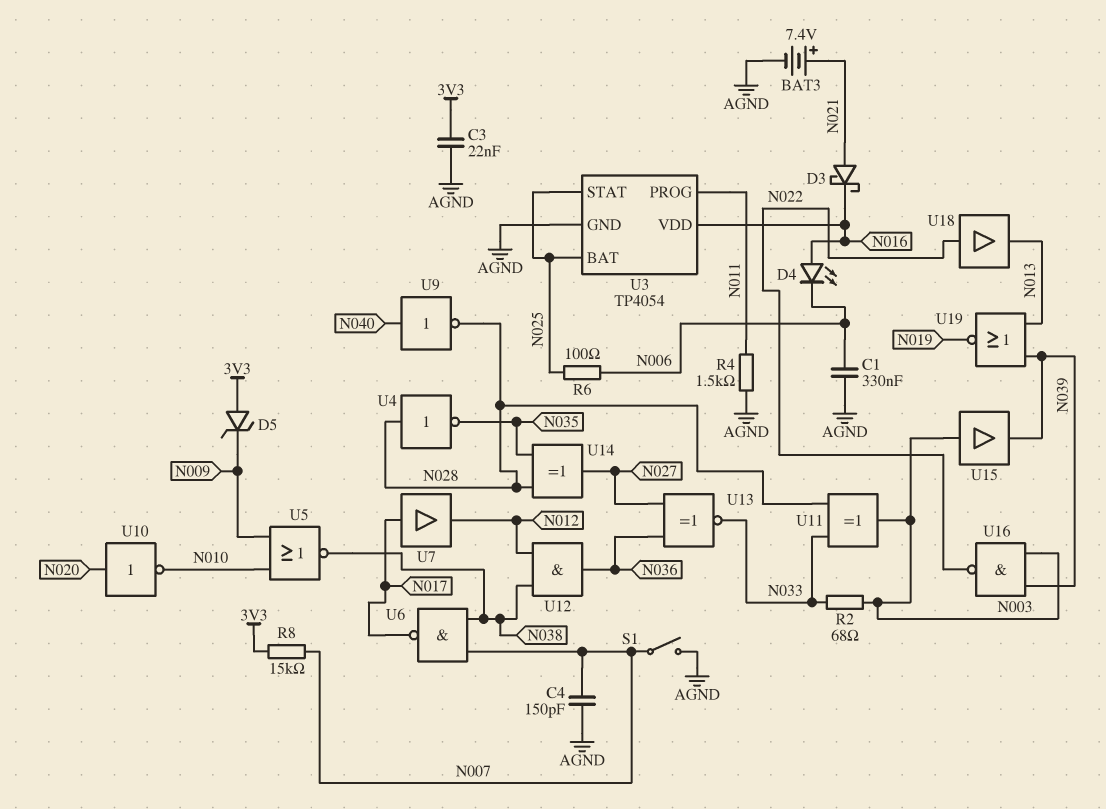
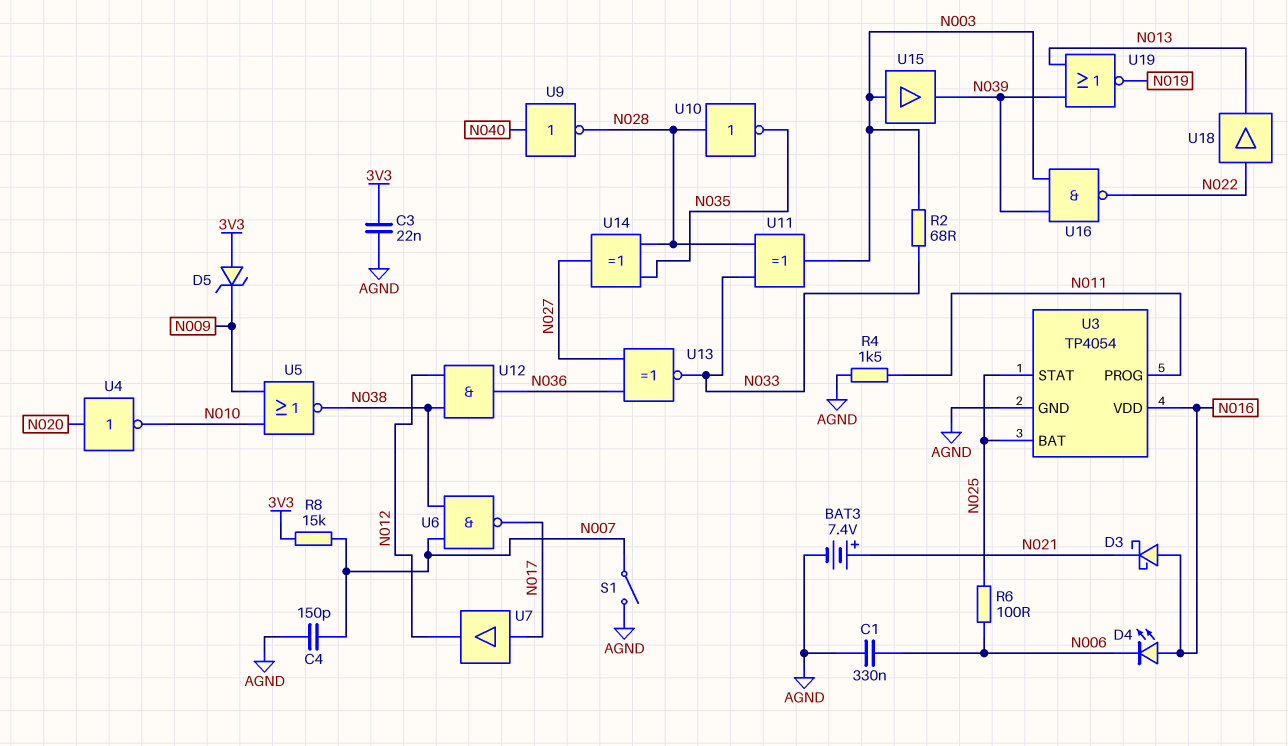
D3: schottky (A N021, K N016) -> schottky (A N016, K N021)
U4: NOT (in N028, out N035) -> NOT (in N020, out N010)
U10: NOT (in N020, out N010) -> NOT (in N028, out N035)

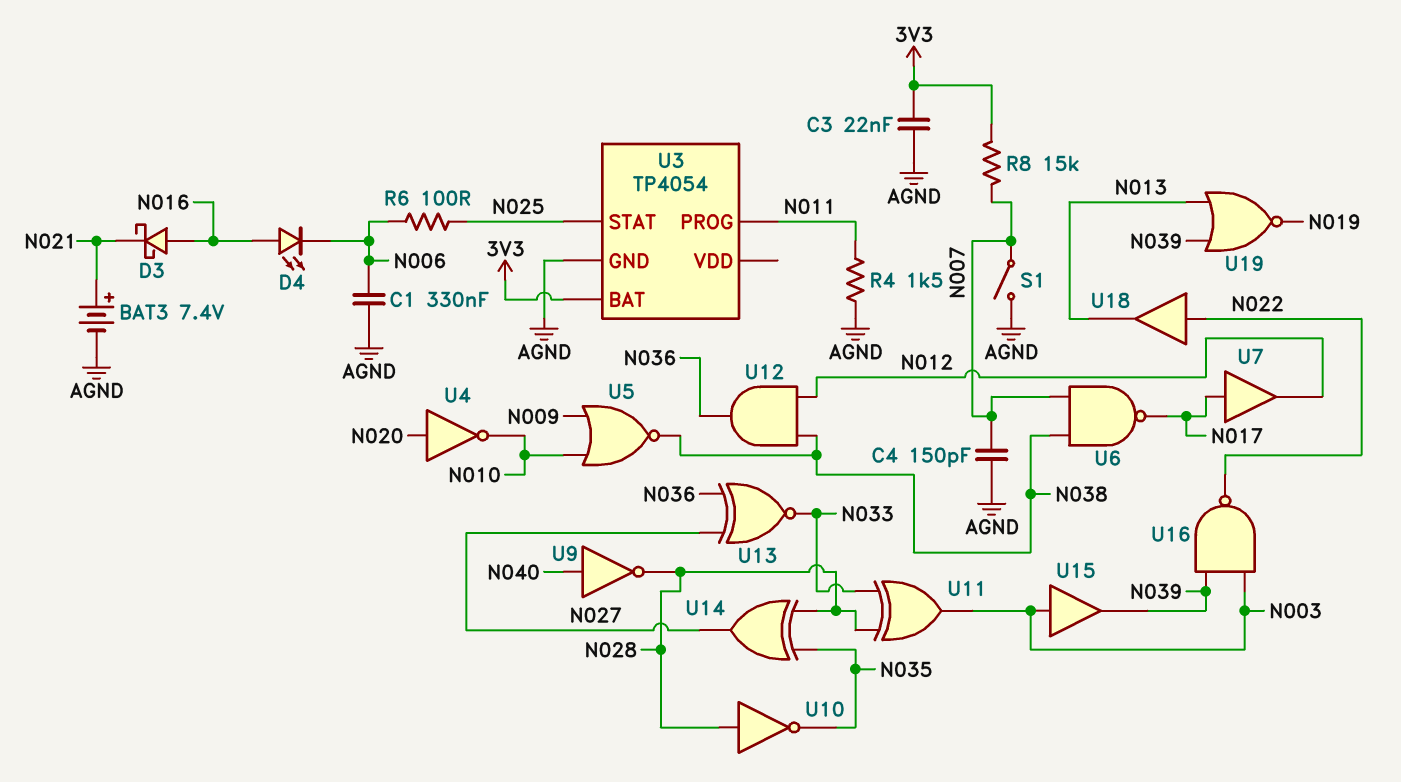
D5: zener (A 3V3, K N009) -> none
R2: 68 (N003, N033) -> none
U3 pin BAT: N025 -> 3V3
U3 pin VDD: N016 -> none

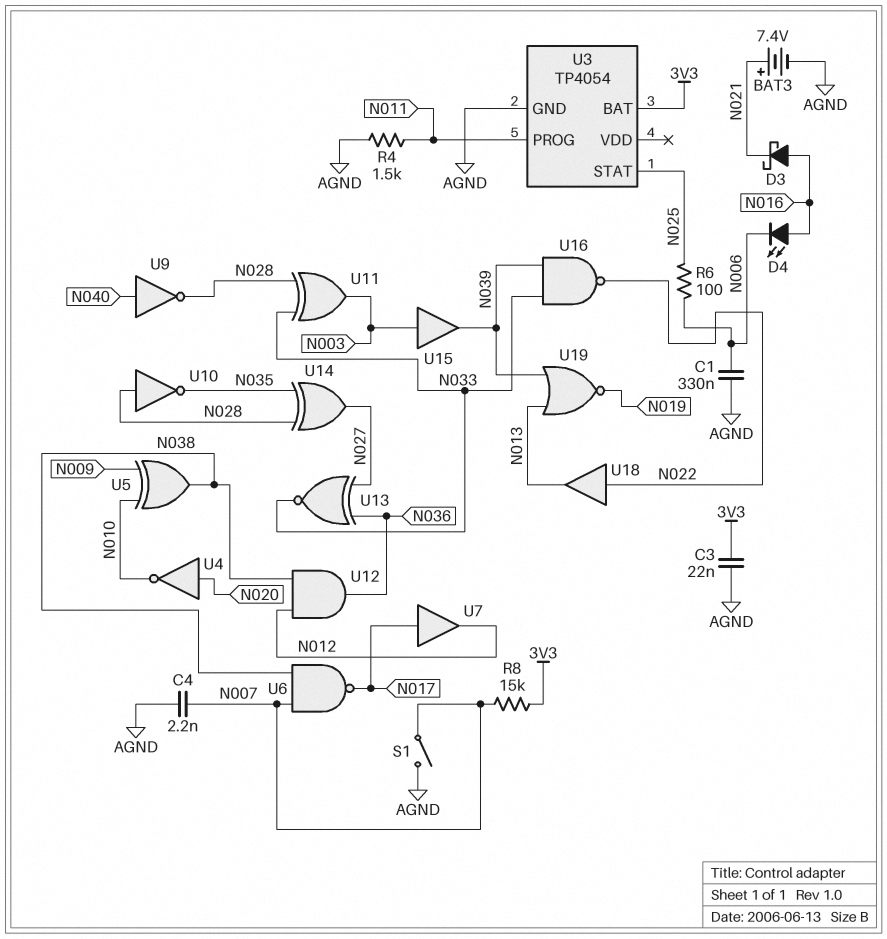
C4: 150pF (AGND, N007) -> 2.2nF (AGND, N007)
U5: NOR (in N009, in N010, out N038) -> XOR (in N009, in N010, out N038)
U16: NAND (in N003, in N039, out N022) -> NAND (in N033, in N039, out N022)

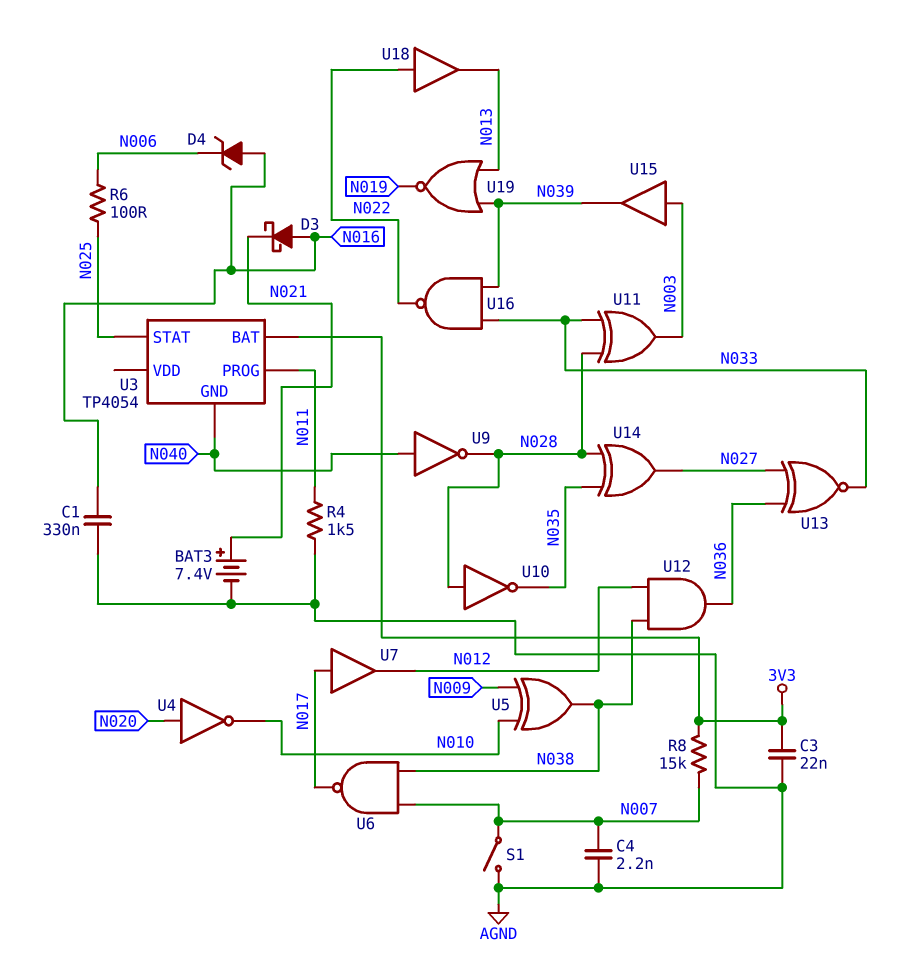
C1: 330nF (AGND, N006) -> 330nF (AGND, N016)
D4: LED (A N016, K N006) -> zener (A N016, K N006)
U3 pin GND: AGND -> N040

